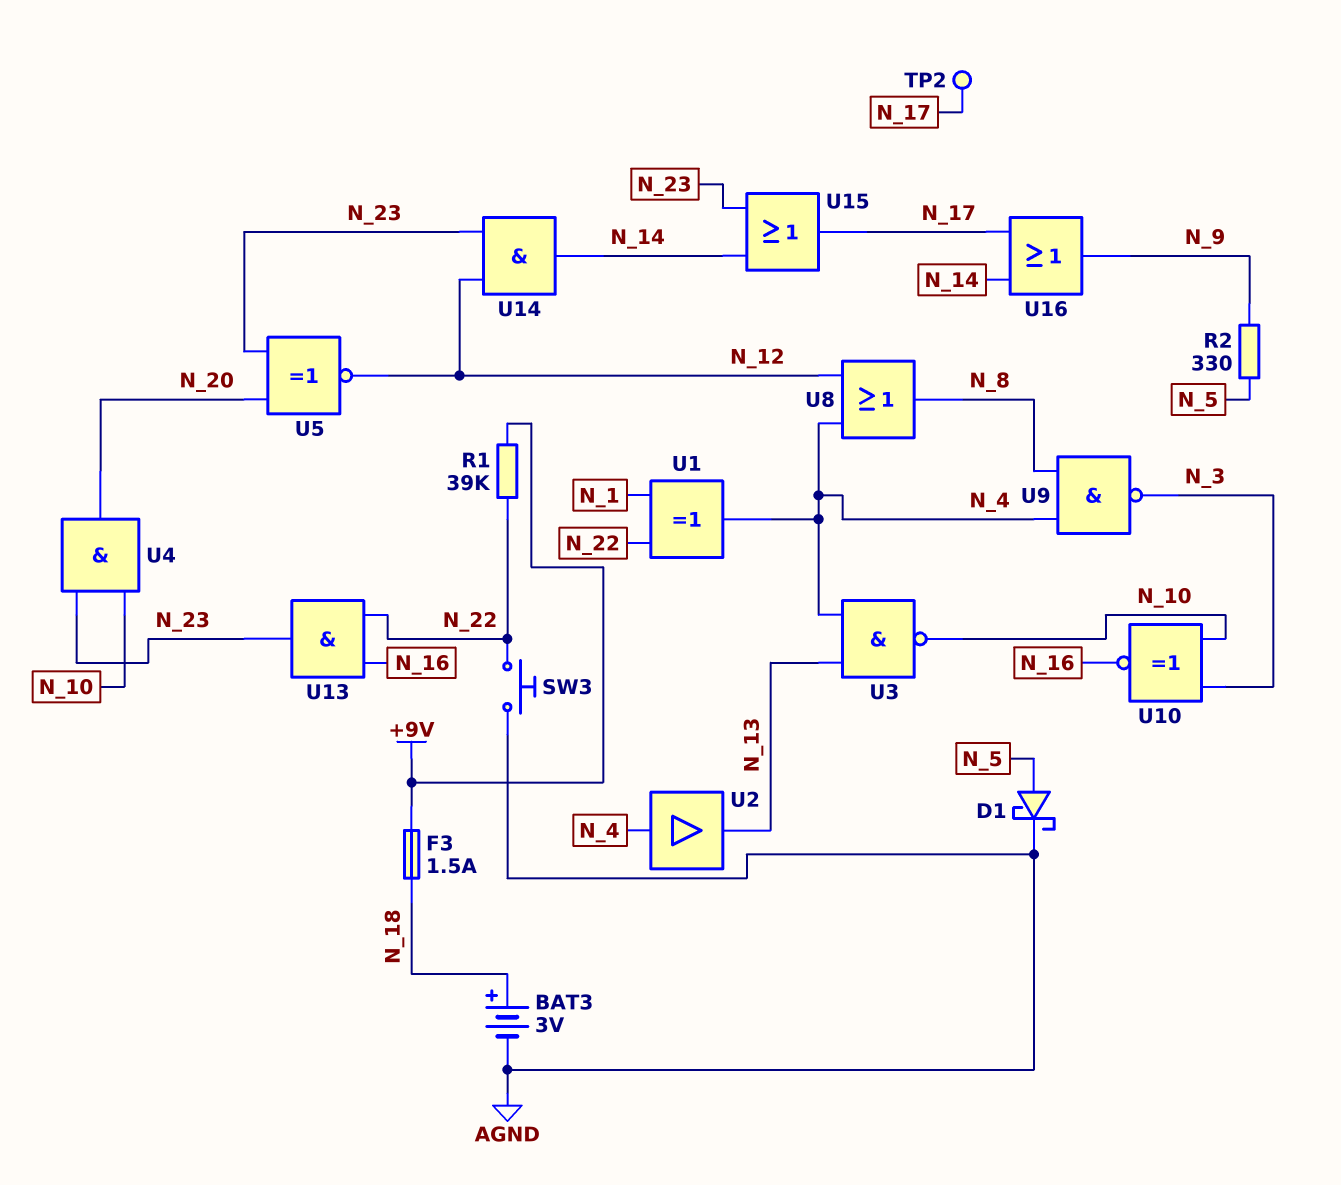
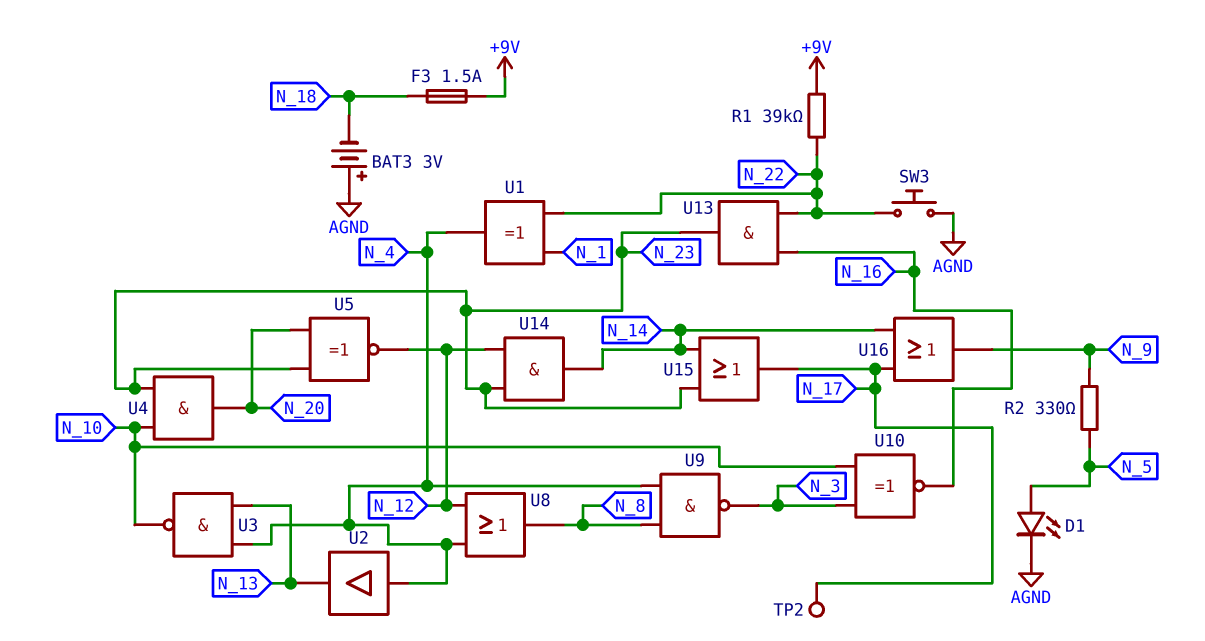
BAT3: 3V (plus N_18, minus AGND) -> 3V (plus AGND, minus N_18)
D1: schottky (A N_5, K AGND) -> LED (A N_5, K AGND)

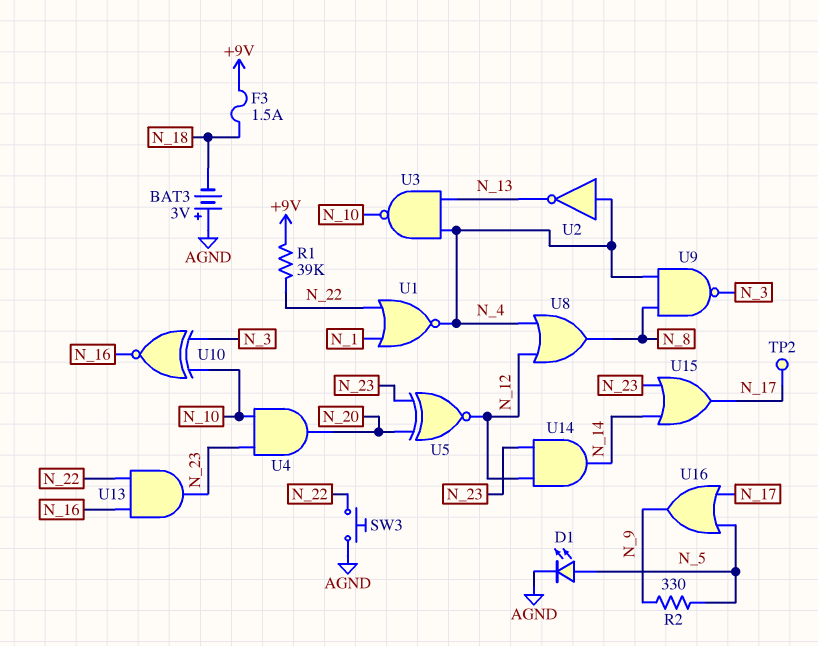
U1: XOR (in N_1, in N_22, out N_4) -> NOR (in N_1, in N_22, out N_4)
U2: buffer (in N_4, out N_13) -> NOT (in N_4, out N_13)
U16: OR (in N_14, in N_17, out N_9) -> OR (in N_5, in N_17, out N_9)

